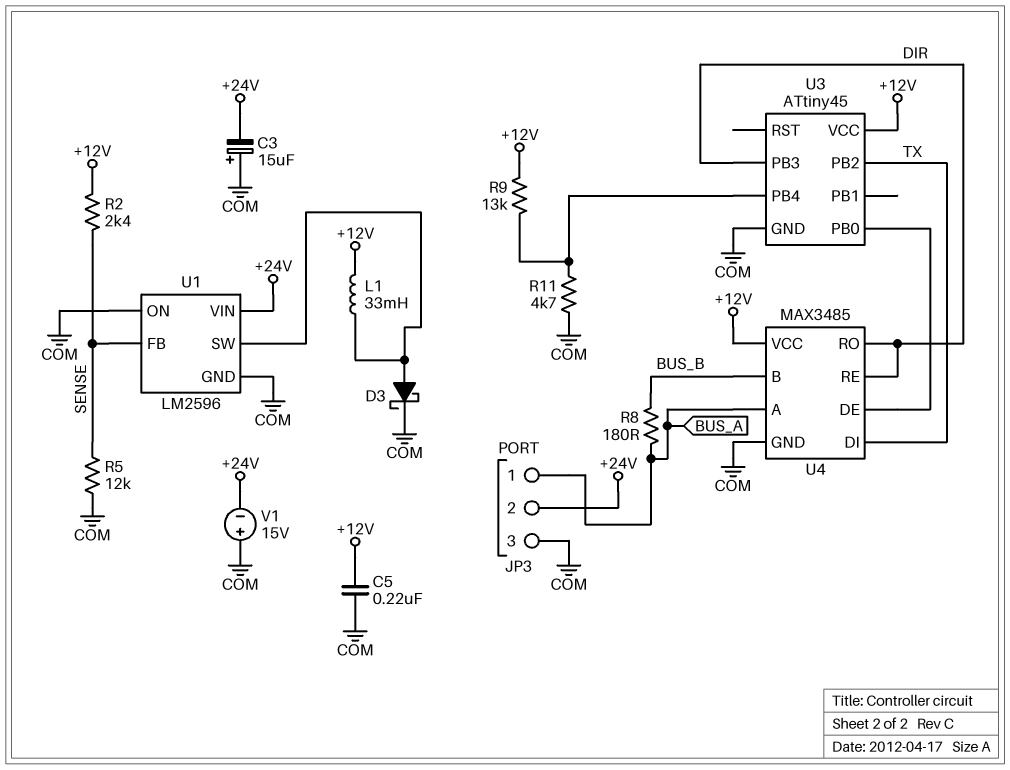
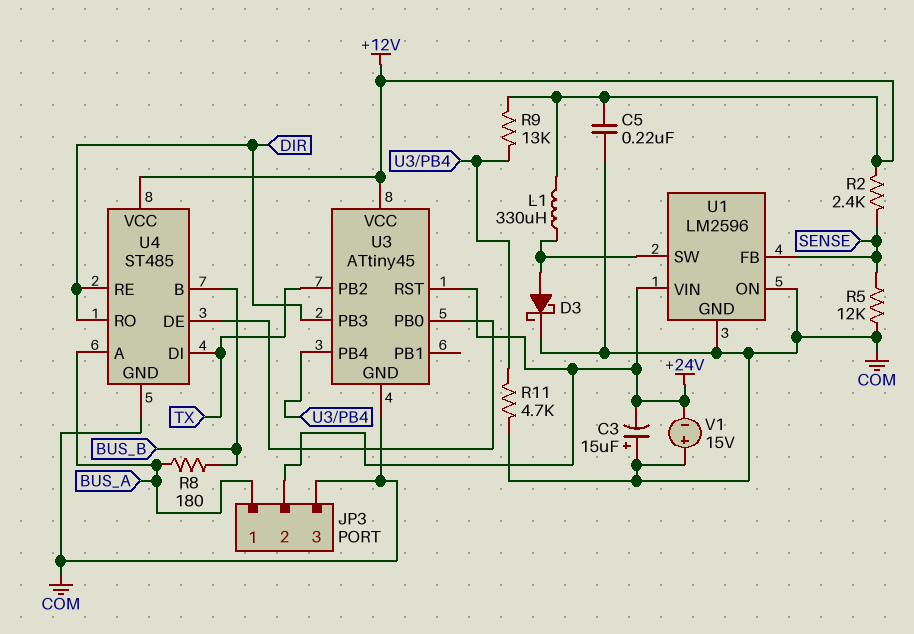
L1: 33mH (+12V, U1/SW) -> 330uH (+12V, U1/SW)
U3 pin RST: none -> +24V
U4: MAX3485 -> ST485

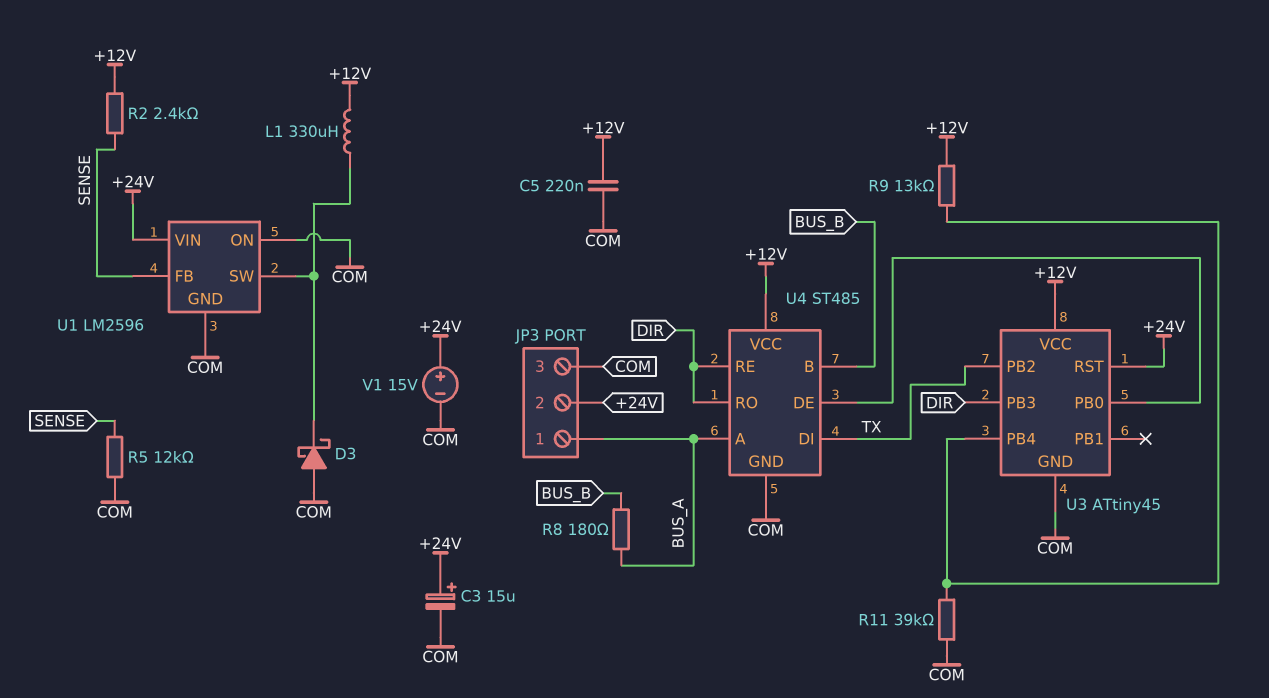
C3: 15uF (plus COM, minus +24V) -> 15uF (plus +24V, minus COM)
D3: schottky (A U1/SW, K COM) -> schottky (A COM, K U1/SW)
R11: 4.7k (COM, U3/PB4) -> 39k (COM, U3/PB4)
V1: 15V (plus COM, minus +24V) -> 15V (plus +24V, minus COM)

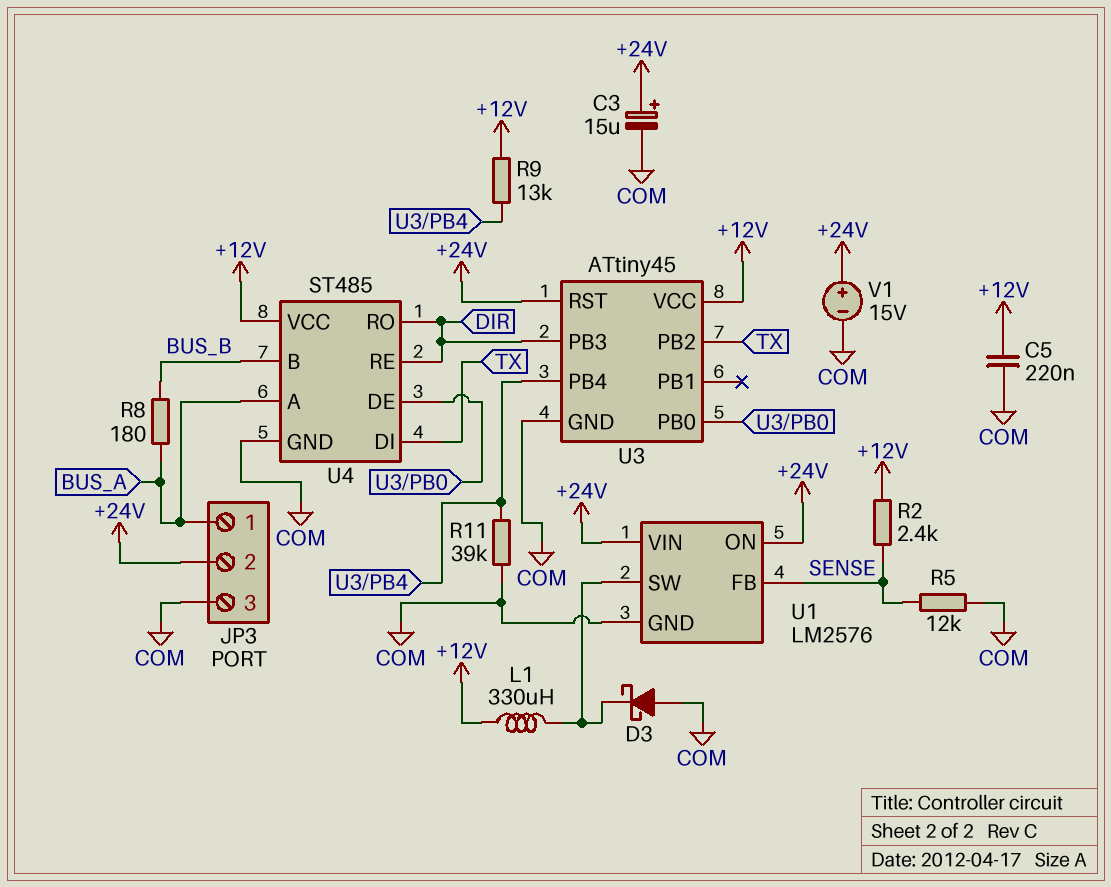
U1: LM2596 -> LM2576
U1 pin ON: COM -> +24V

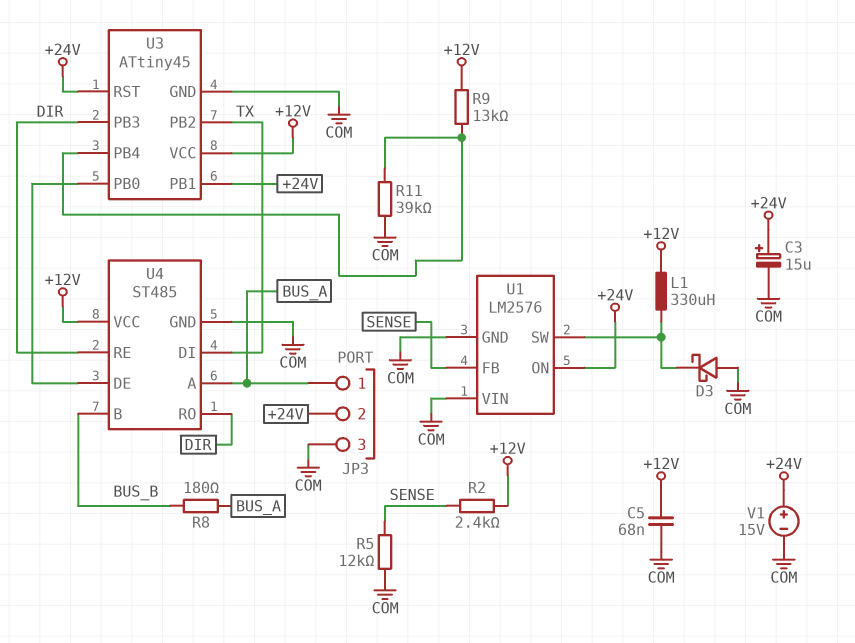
C5: 220nF (+12V, COM) -> 68nF (+12V, COM)
U1 pin VIN: +24V -> COM
U3 pin PB1: none -> +24V

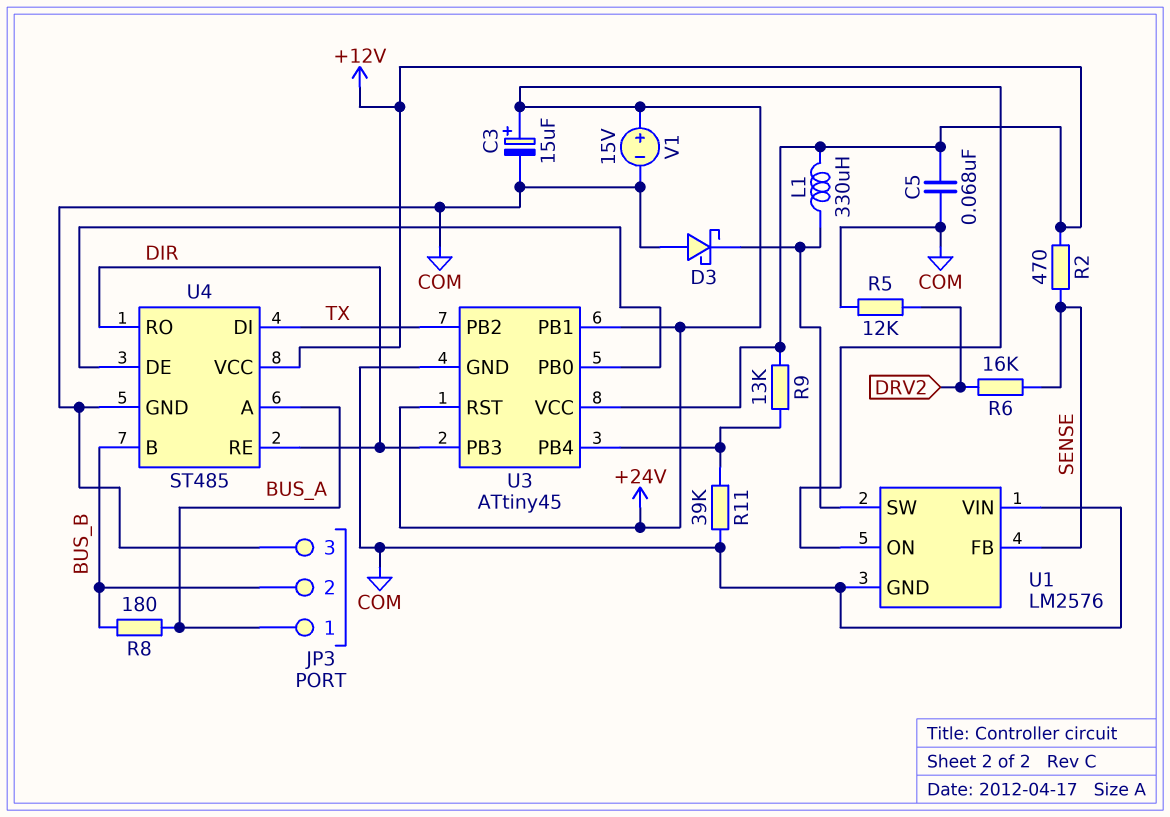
JP3 pin 2: +24V -> BUS_B
R2: 2.4k (+12V, SENSE) -> 470 (+12V, SENSE)
R5: 12k (COM, SENSE) -> 12k (COM, DRV2)
R6: none -> 16k (DRV2, SENSE)

